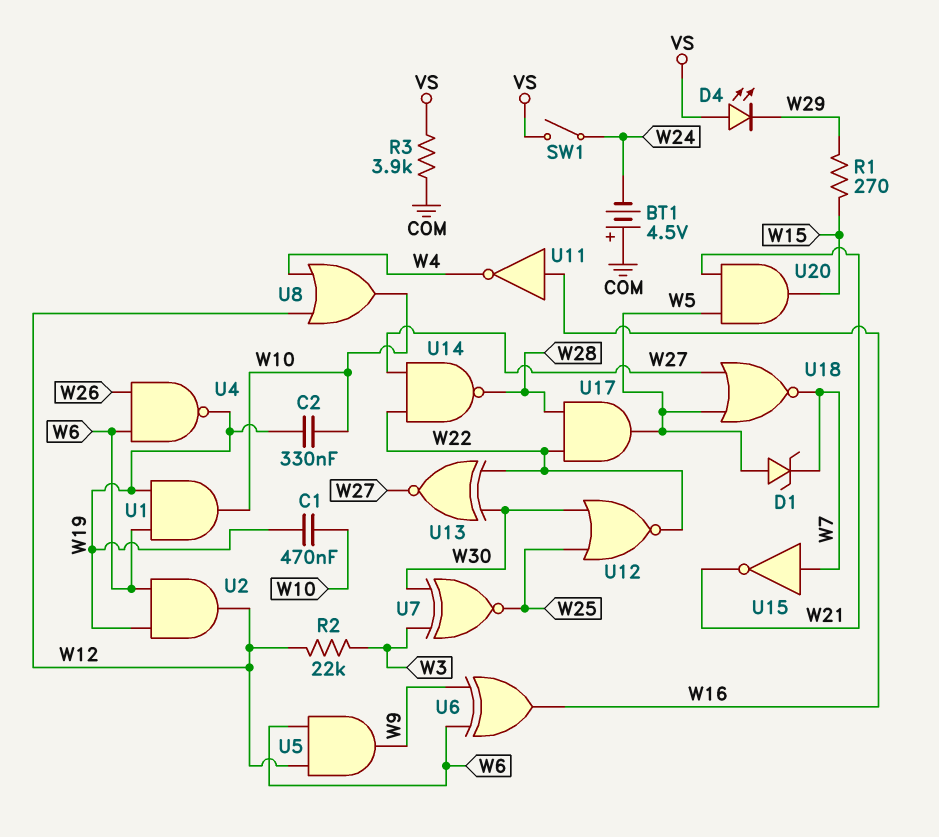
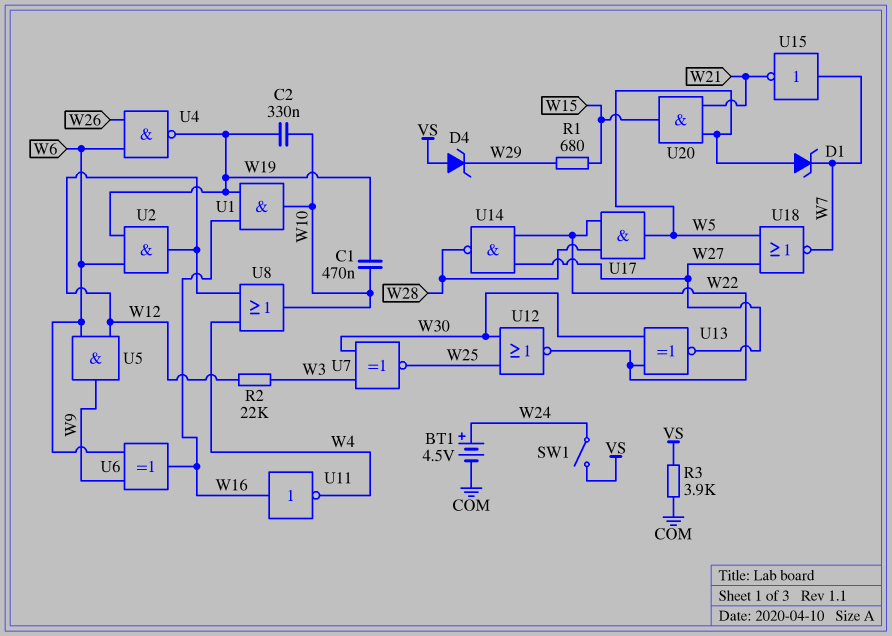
BT1: 4.5V (plus COM, minus W24) -> 4.5V (plus W24, minus COM)
D4: LED (A VS, K W29) -> zener (A VS, K W29)
R1: 270 (W15, W29) -> 680 (W15, W29)
U1: AND (in W6, in W19, out W10) -> AND (in W16, in W19, out W10)

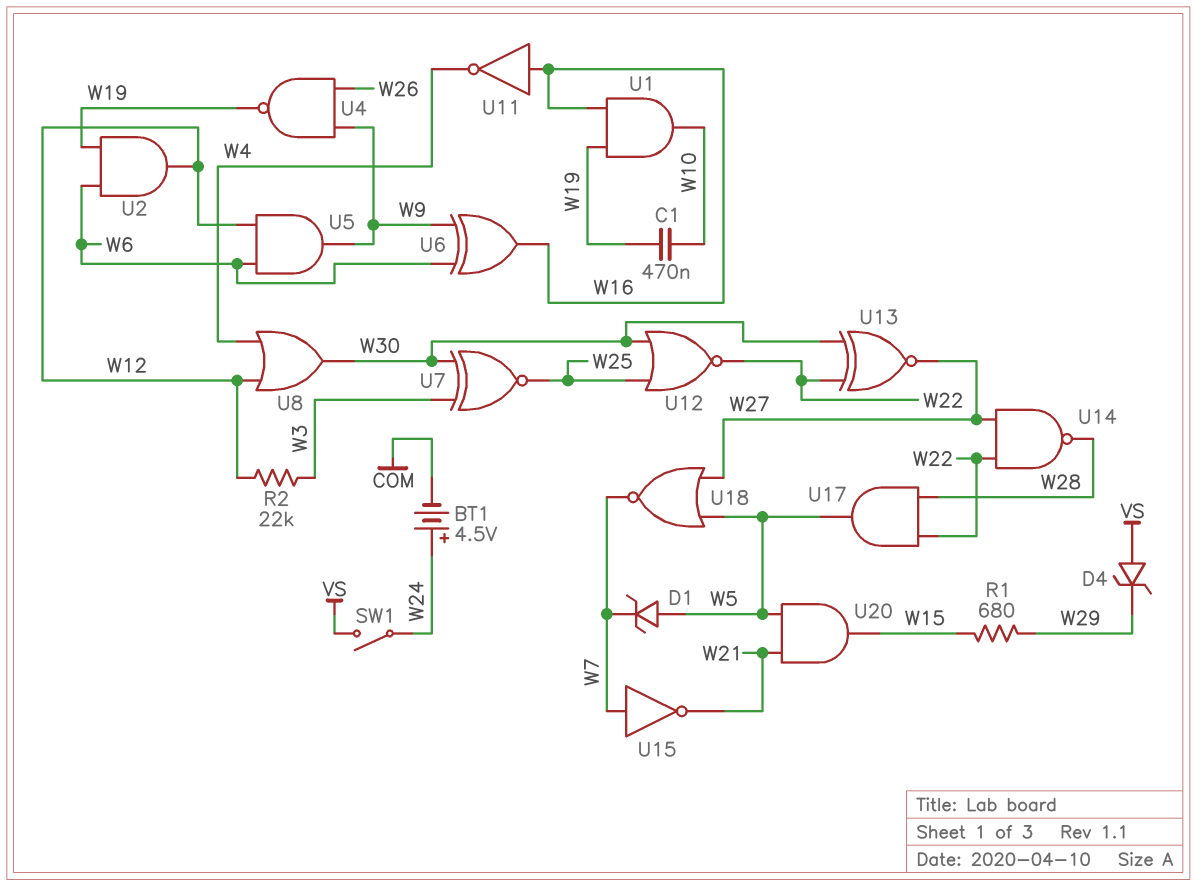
C2: 330nF (W10, W19) -> none
R3: 3.9k (COM, VS) -> none
U4: NAND (in W6, in W26, out W19) -> NAND (in W9, in W26, out W19)
U8: OR (in W4, in W12, out W10) -> OR (in W4, in W12, out W30)

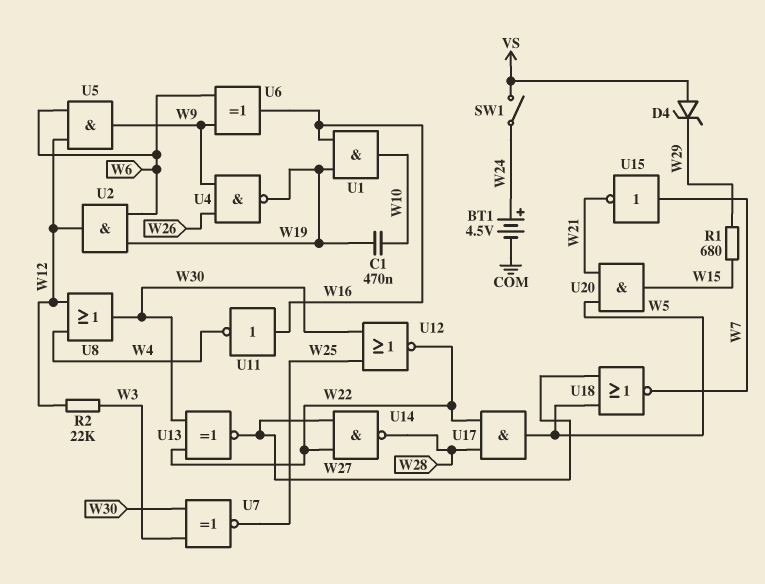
D1: zener (A W5, K W7) -> none

